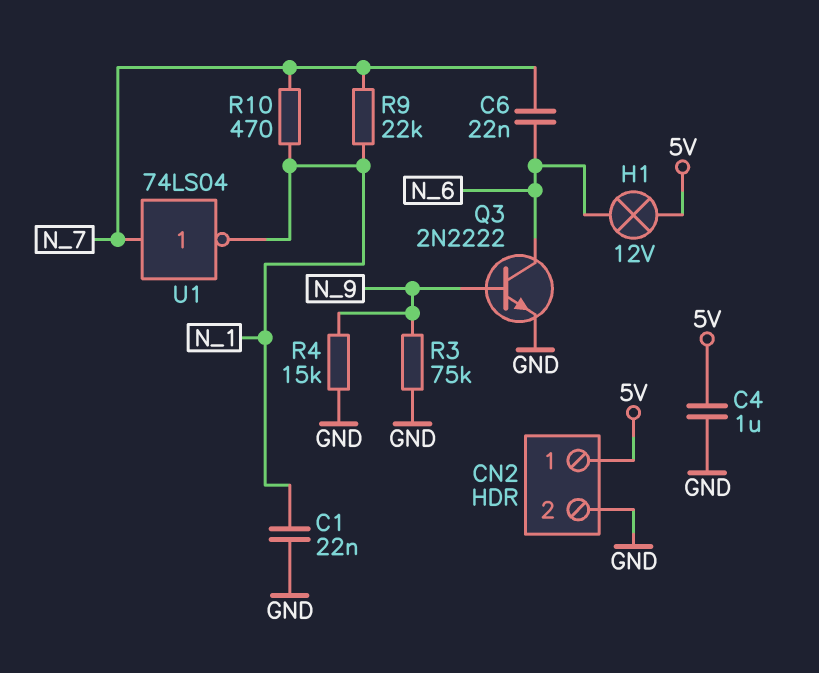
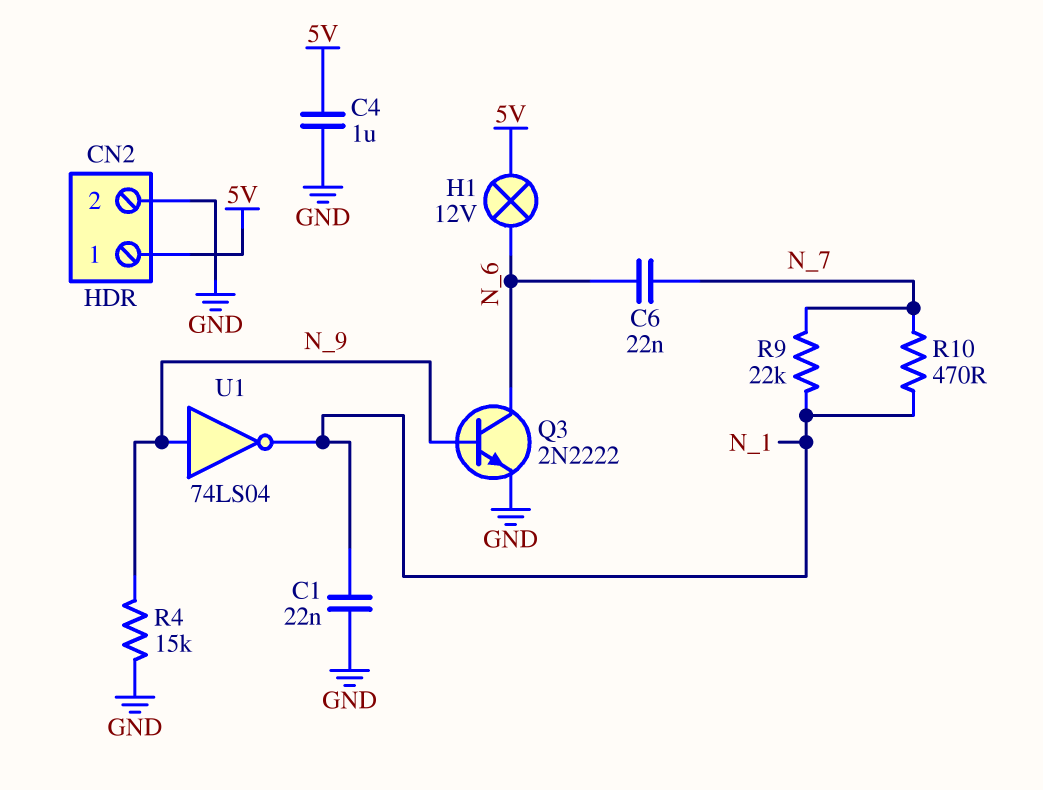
R3: 75k (GND, N_9) -> none
U1: NOT 74LS04 (in N_7, out N_1) -> NOT 74LS04 (in N_9, out N_1)

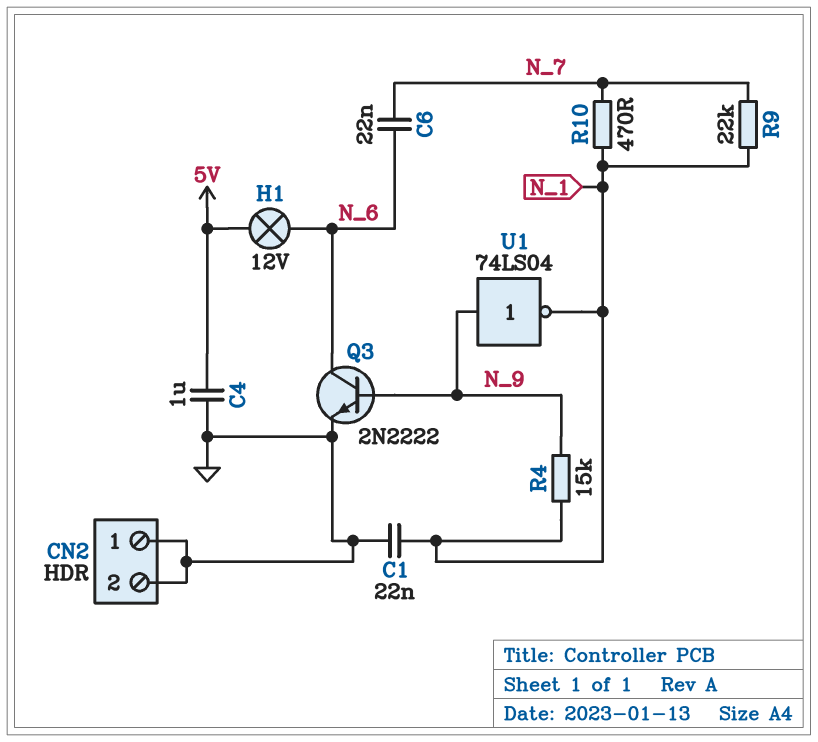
CN2 pin 1: 5V -> GND
R4: 15k (GND, N_9) -> 15k (N_1, N_9)

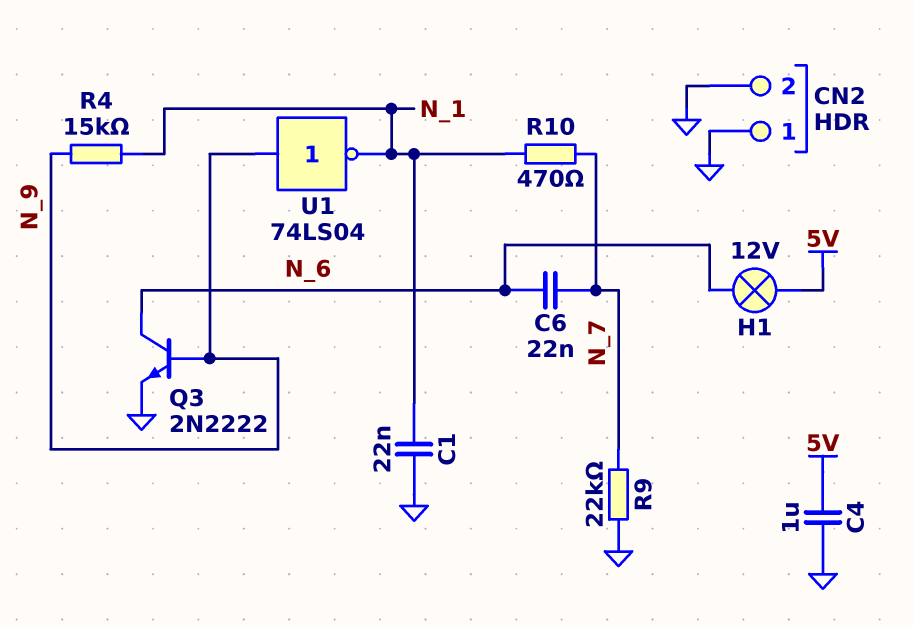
R9: 22k (N_1, N_7) -> 22k (GND, N_7)

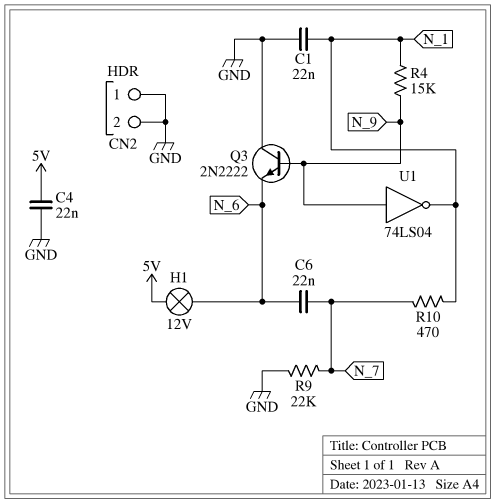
C4: 1uF (5V, GND) -> 22nF (5V, GND)
Q3: NPN 2N2222 (B N_9, C N_6, E GND) -> NPN 2N2222 (B N_9, C GND, E N_6)

